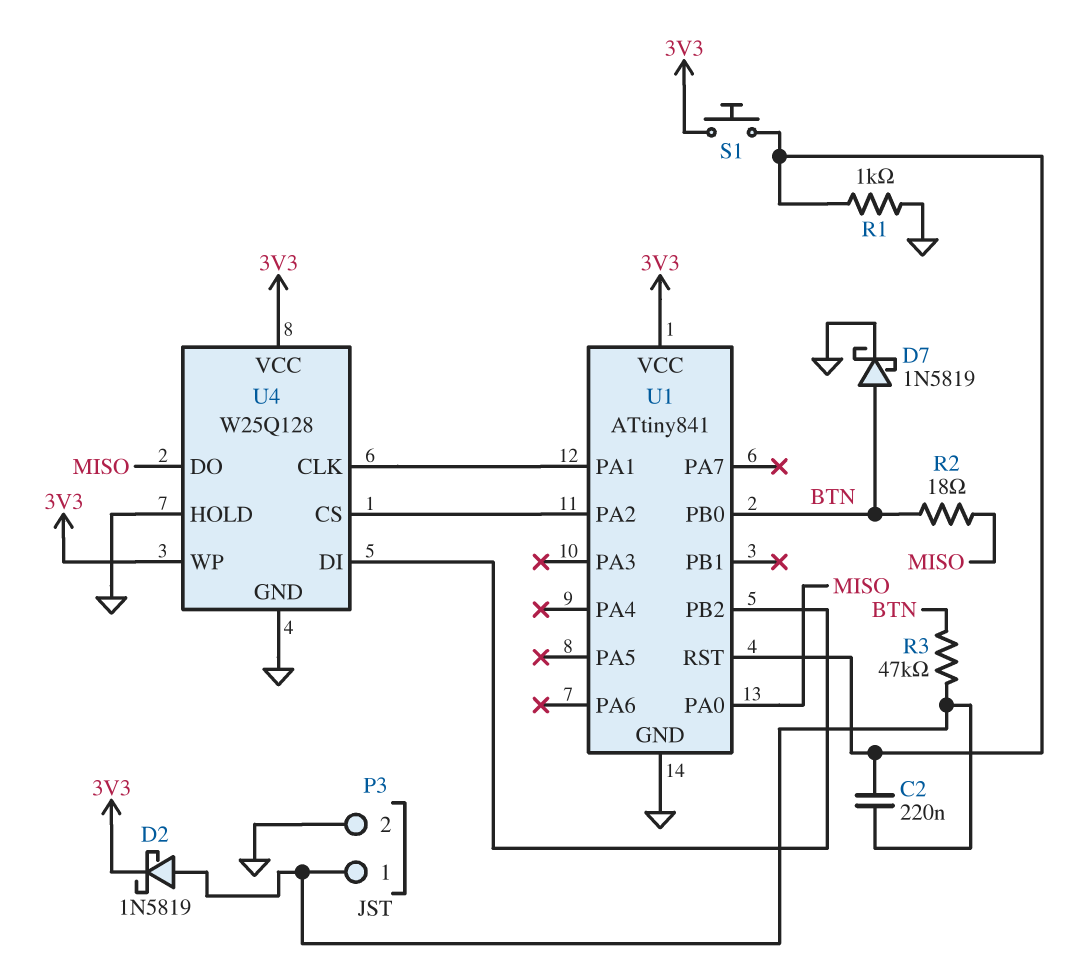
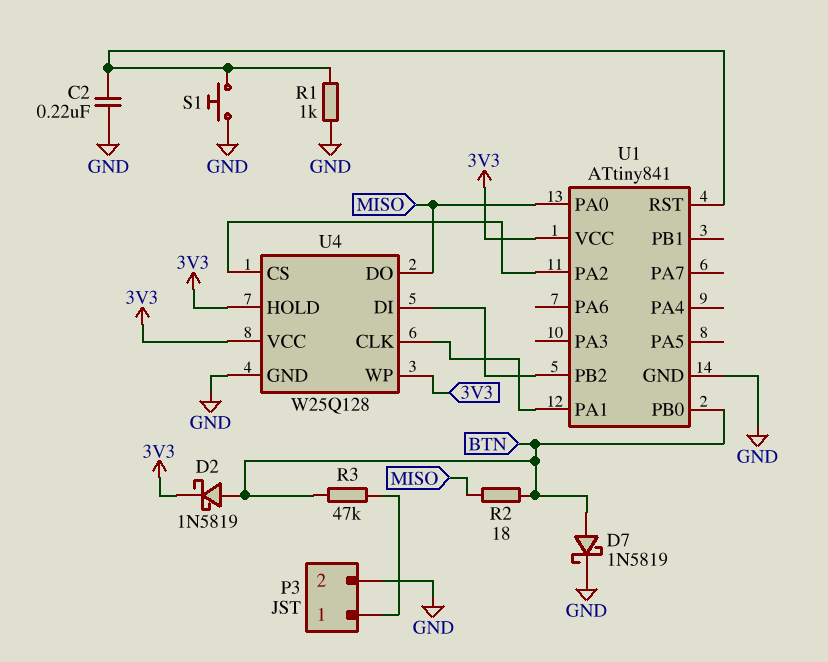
C2: 220nF (P3/1, U1/RST) -> 220nF (GND, U1/RST)
D2: schottky 1N5819 (A P3/1, K 3V3) -> schottky 1N5819 (A BTN, K 3V3)
S1: button (3V3, U1/RST) -> button (GND, U1/RST)
U4 pin HOLD: GND -> 3V3

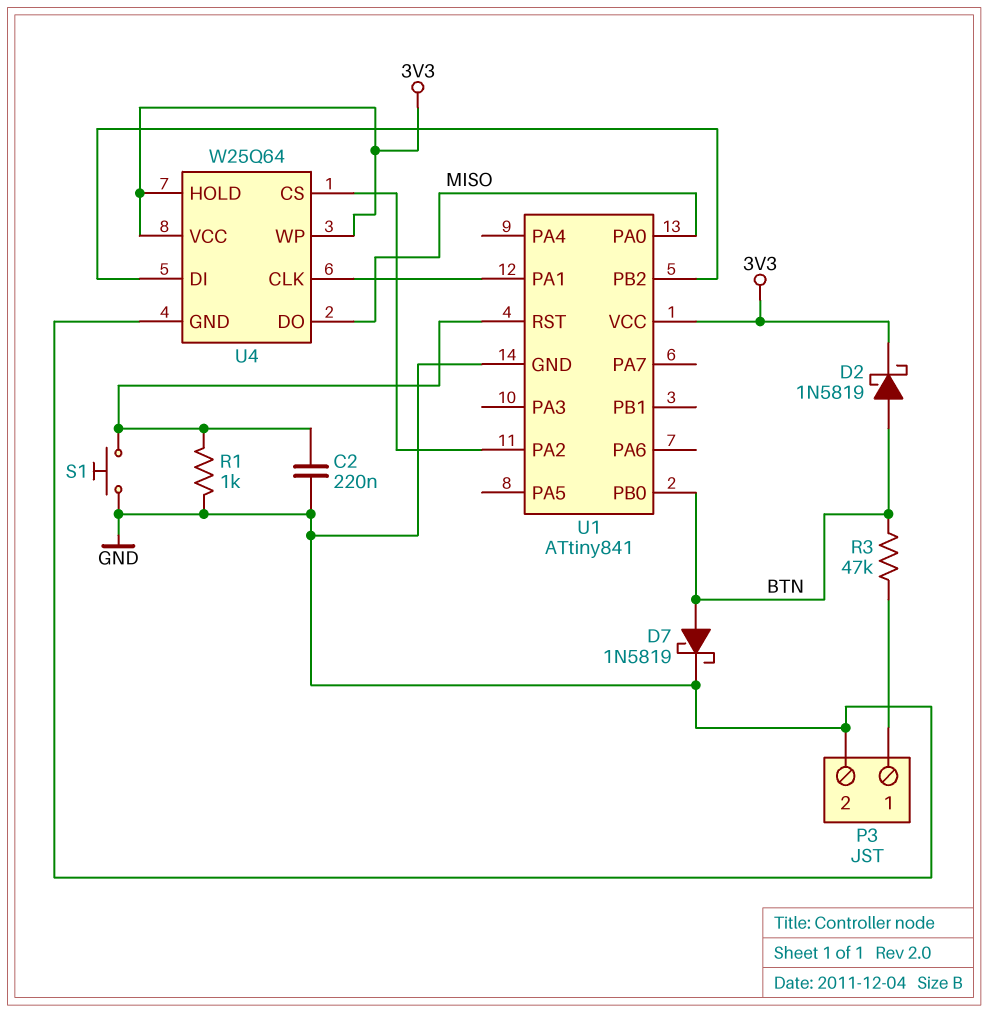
R2: 18 (BTN, MISO) -> none
U4: W25Q128 -> W25Q64

